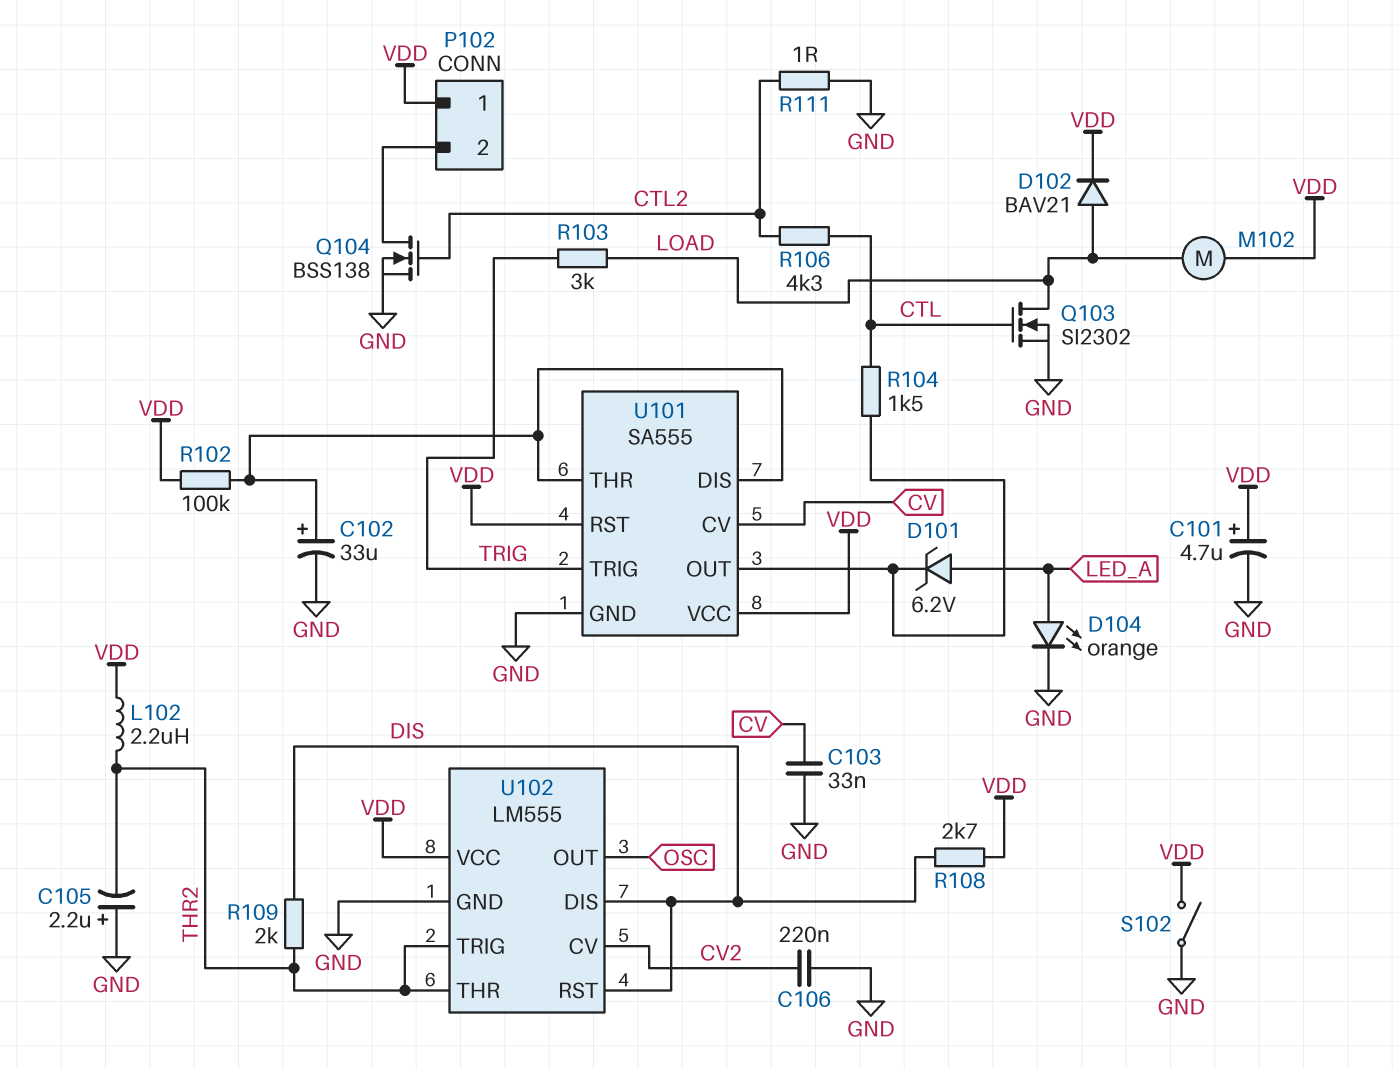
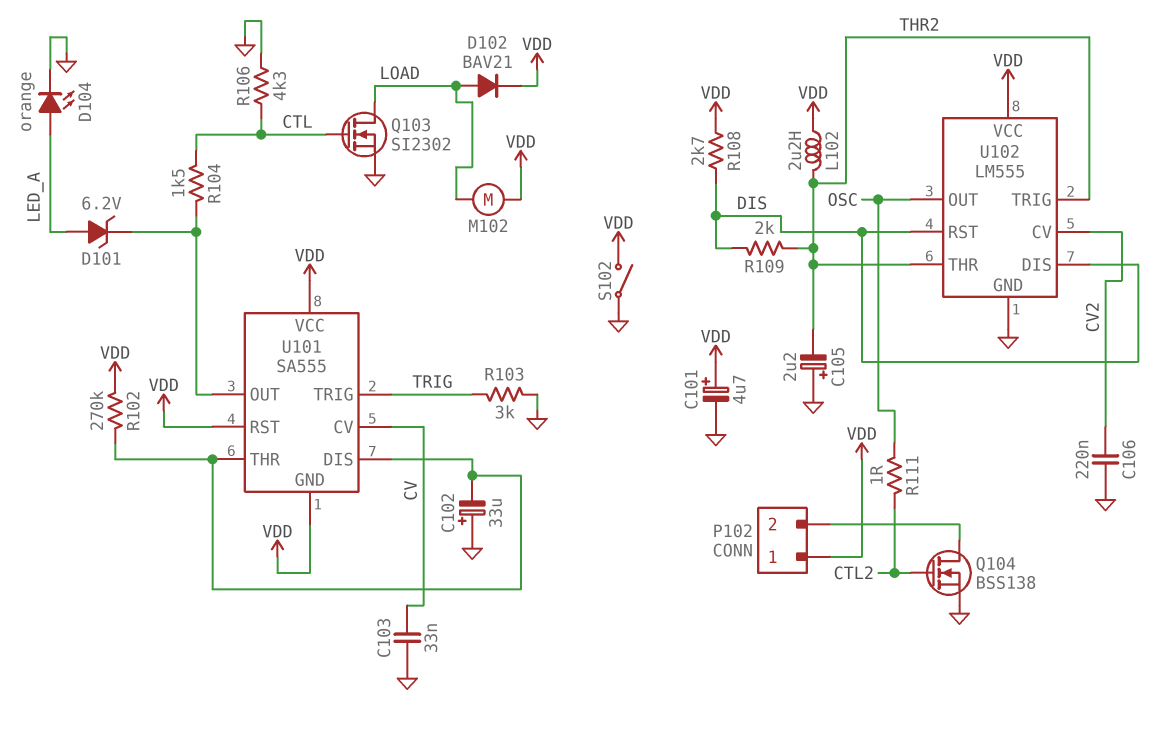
C102: 33uF (plus U101/DIS, minus GND) -> 33uF (plus GND, minus U101/DIS)
R102: 100k (U101/DIS, VDD) -> 270k (U101/DIS, VDD)
R103: 3k (LOAD, TRIG) -> 3k (GND, TRIG)
R106: 4.3k (CTL, CTL2) -> 4.3k (CTL, GND)
R111: 1 (CTL2, GND) -> 1 (CTL2, OSC)
U101 pin GND: GND -> VDD

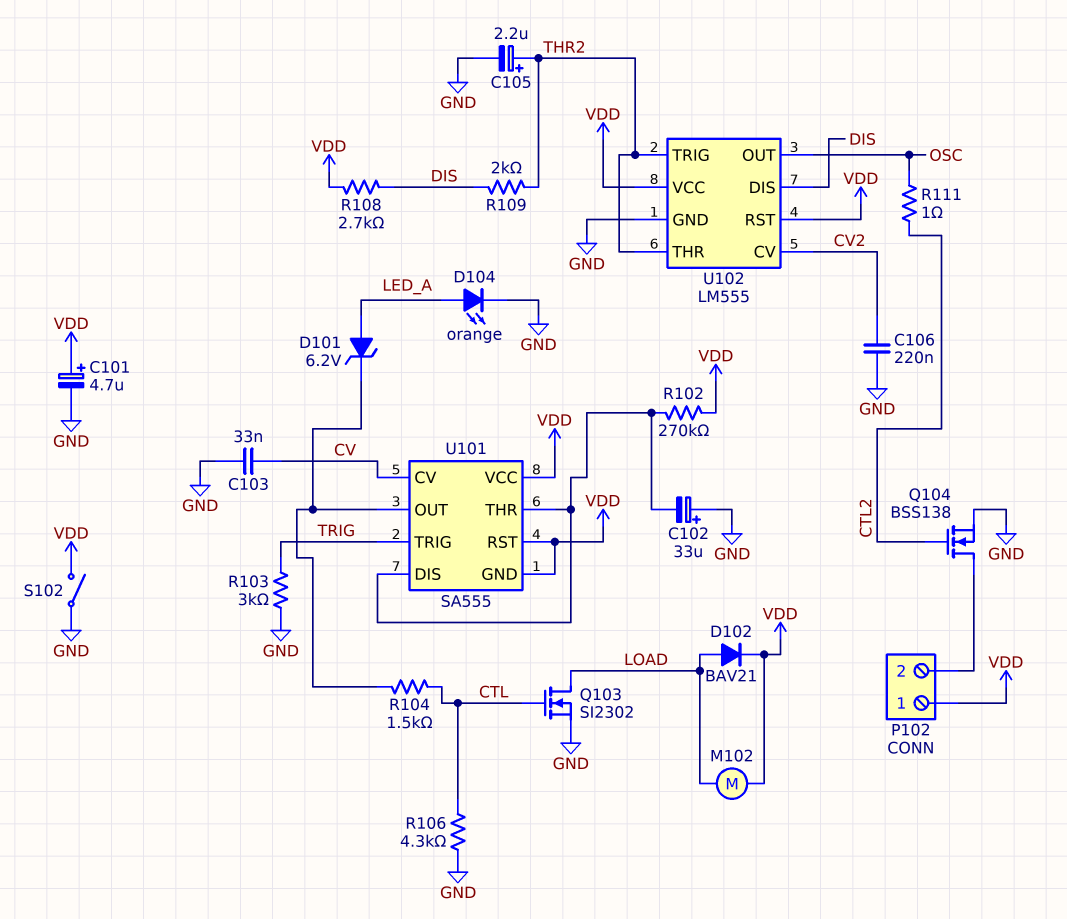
C105: 2.2uF (plus GND, minus THR2) -> 2.2uF (plus THR2, minus GND)
L102: 2.2uH (THR2, VDD) -> none
U102 pin RST: DIS -> VDD

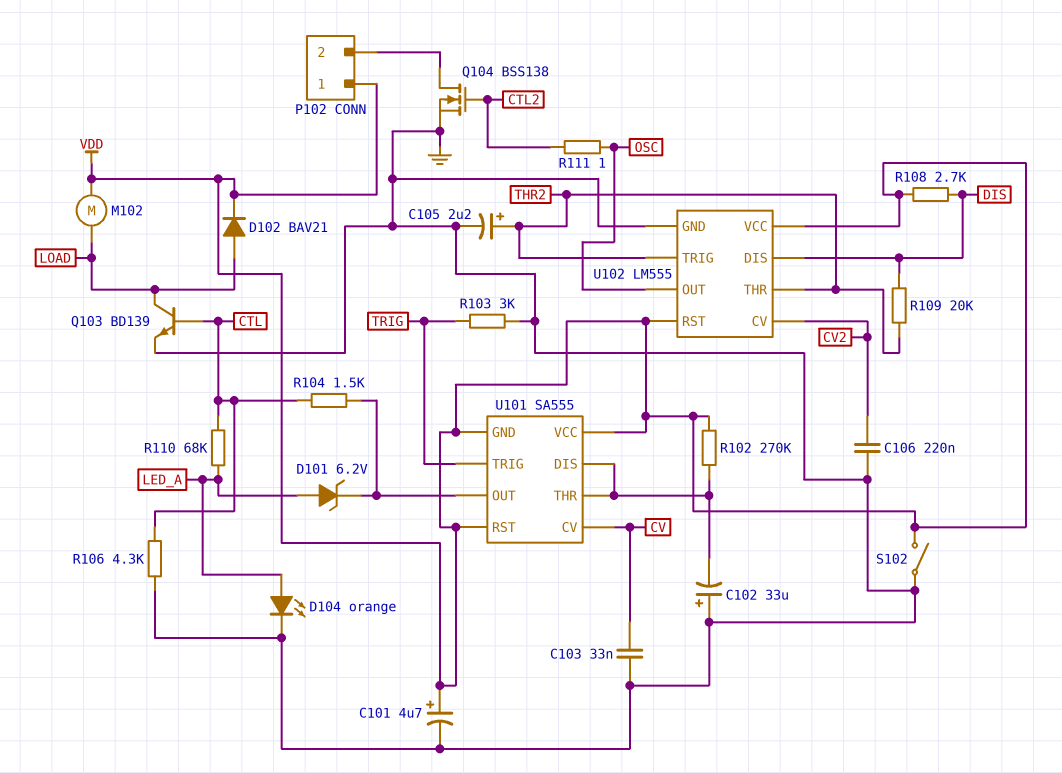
Q103: NMOS SI2302 (G CTL, D LOAD, S GND) -> NPN BD139 (B CTL, C LOAD, E GND)
R109: 2k (DIS, THR2) -> 20k (DIS, THR2)
R110: none -> 68k (CTL, LED_A)

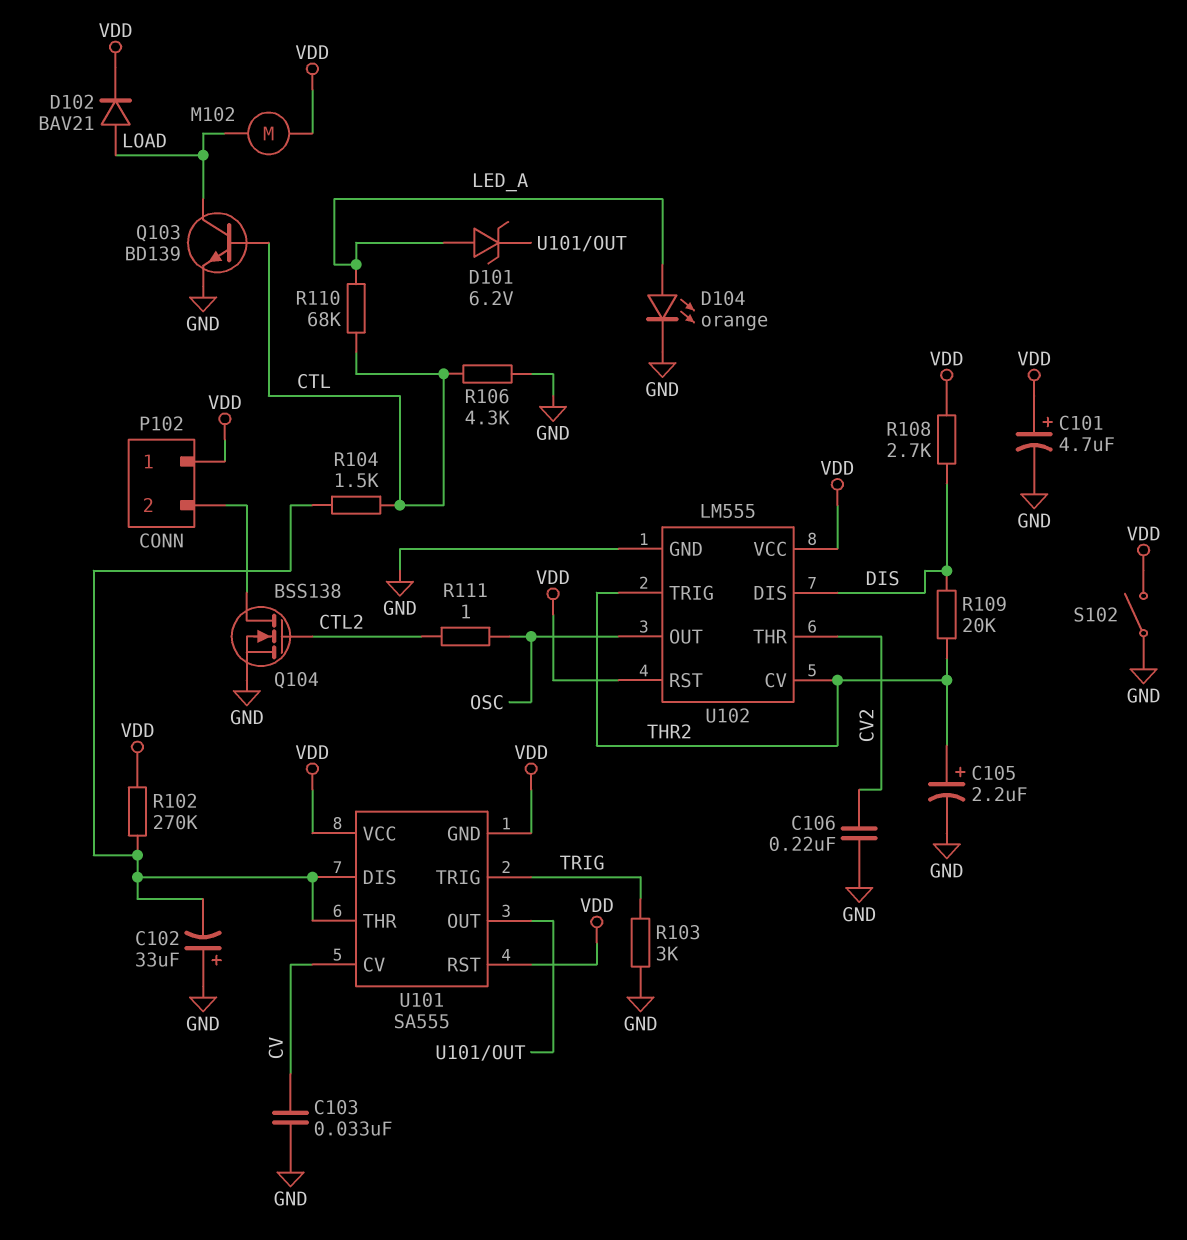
R104: 1.5k (CTL, U101/OUT) -> 1.5k (CTL, U101/DIS)
U102 pin CV: CV2 -> THR2
U102 pin THR: THR2 -> CV2

